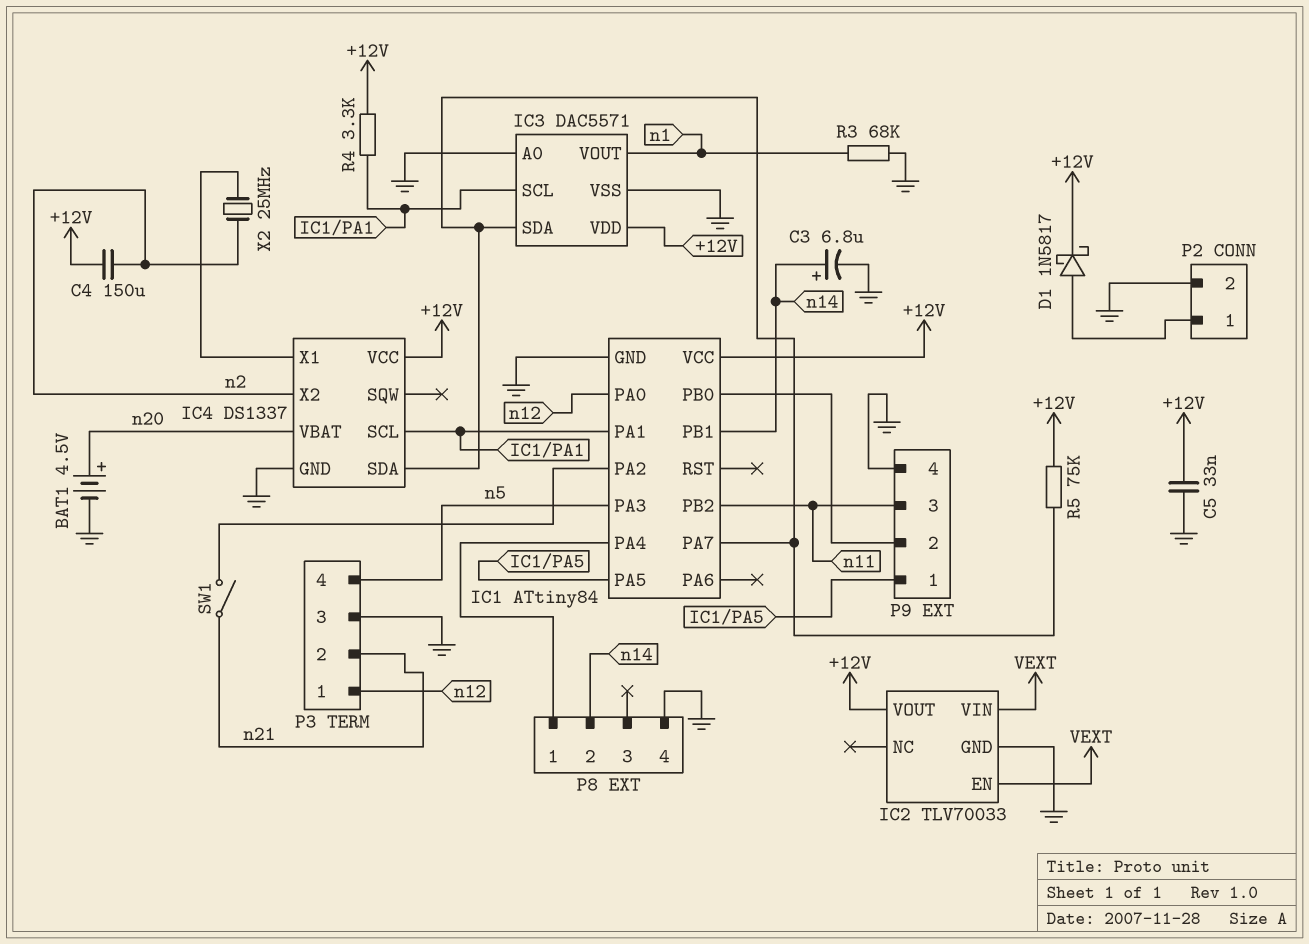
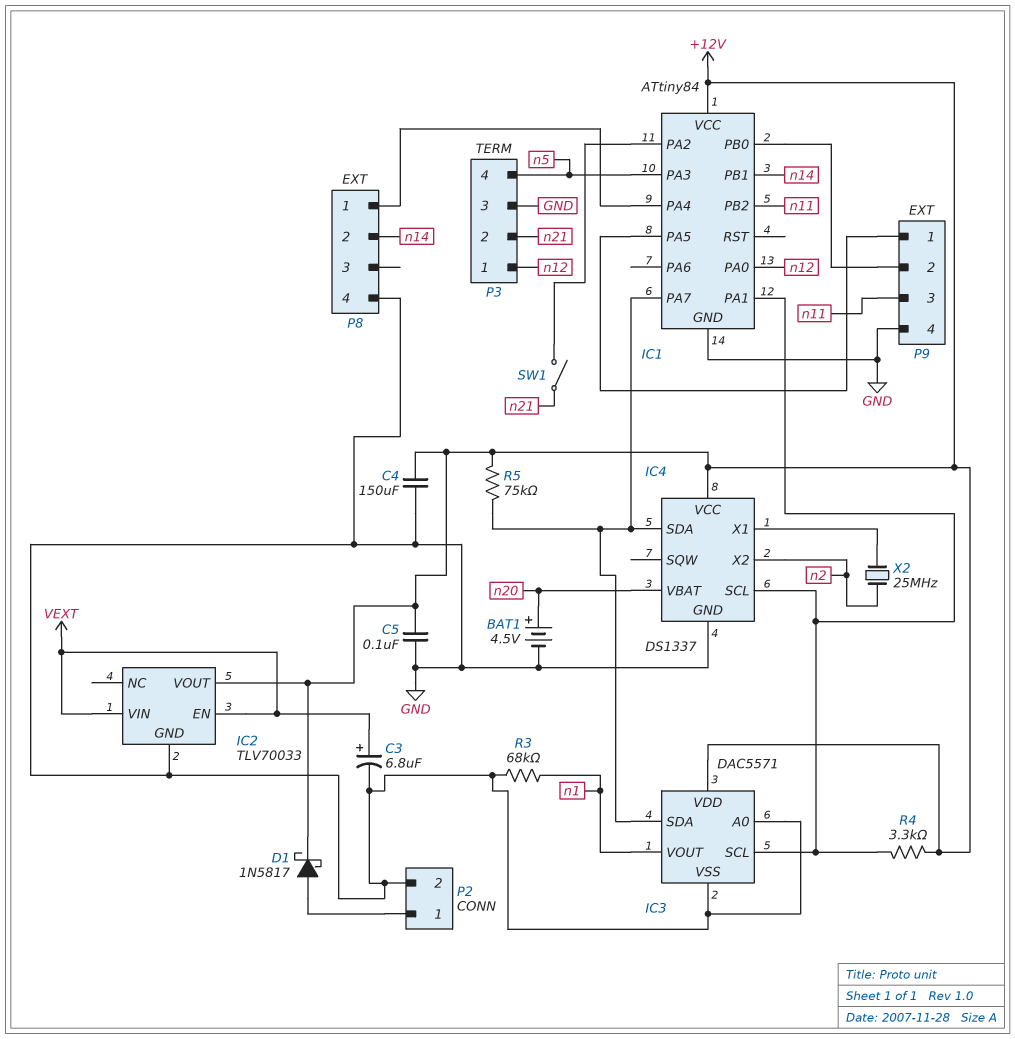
C3: 6.8uF (plus n14, minus GND) -> 6.8uF (plus VEXT, minus GND)
C4: 150uF (+12V, n2) -> 150uF (+12V, GND)
C5: 33nF (+12V, GND) -> 100nF (+12V, GND)

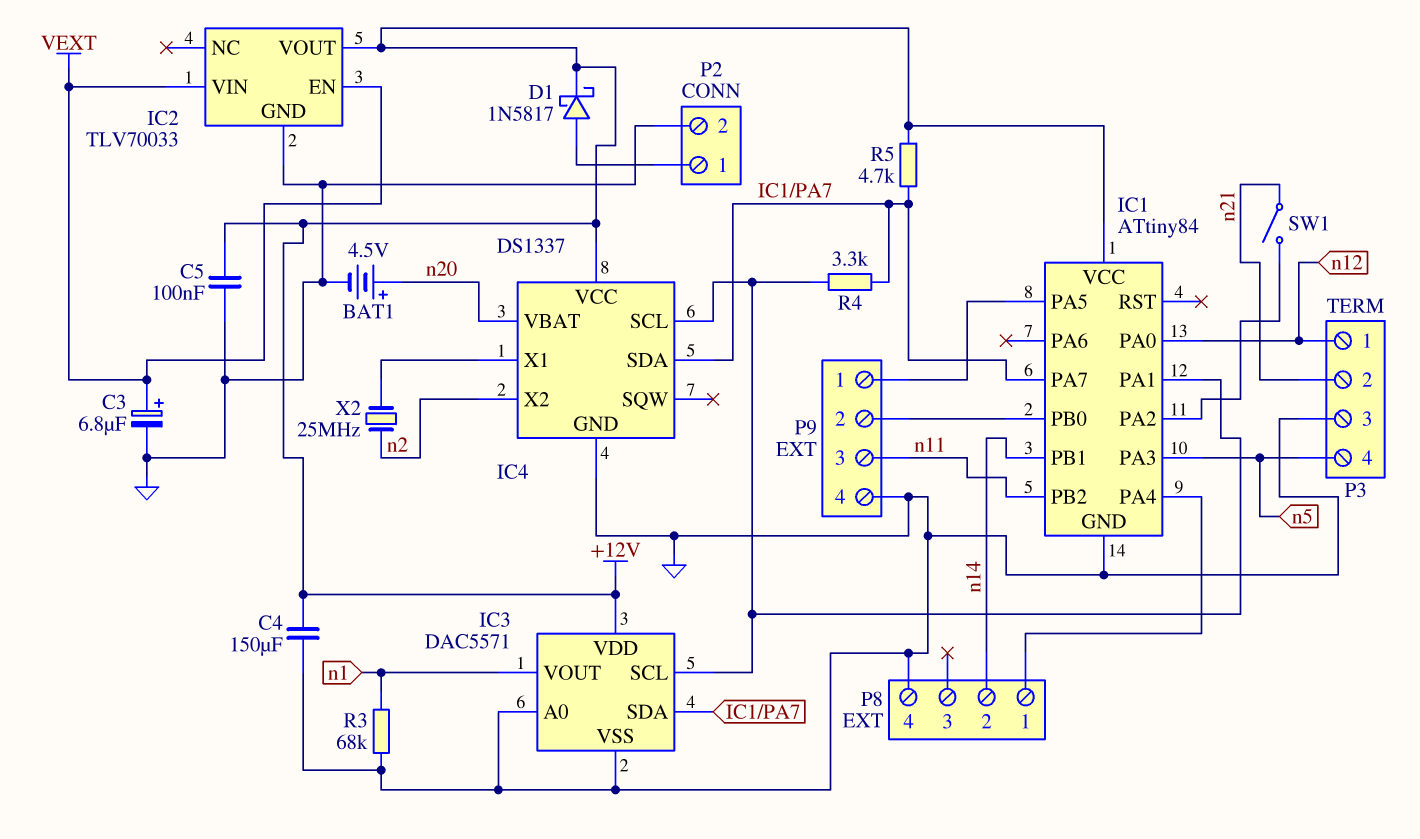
R4: 3.3k (+12V, IC1/PA1) -> 3.3k (IC1/PA1, IC1/PA7)
R5: 75k (+12V, IC1/PA7) -> 4.7k (+12V, IC1/PA7)

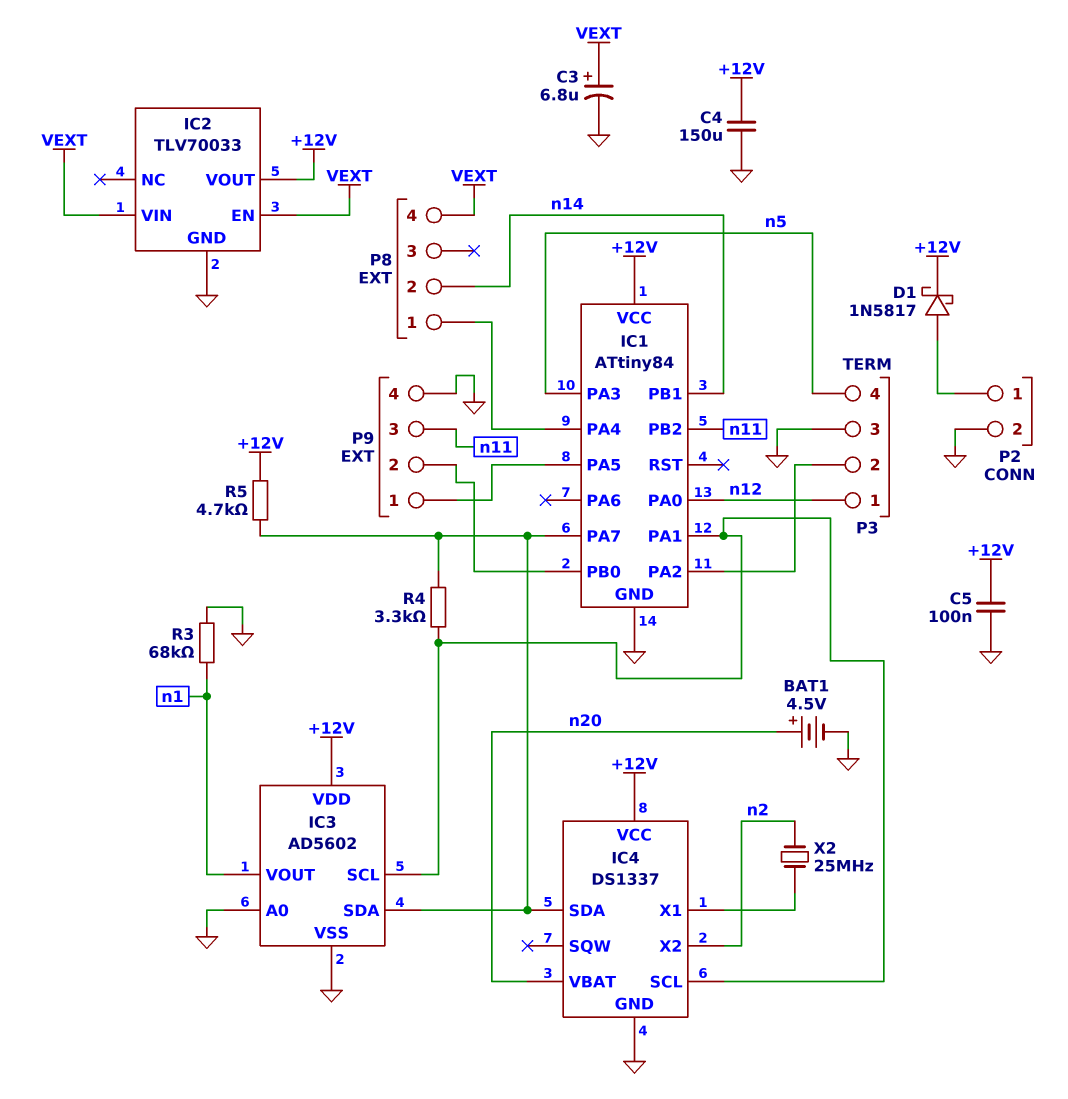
IC3: DAC5571 -> AD5602
P3 pin 2: n21 -> IC1/PA2
P8 pin 4: GND -> VEXT
SW1: switch (IC1/PA2, n21) -> none

